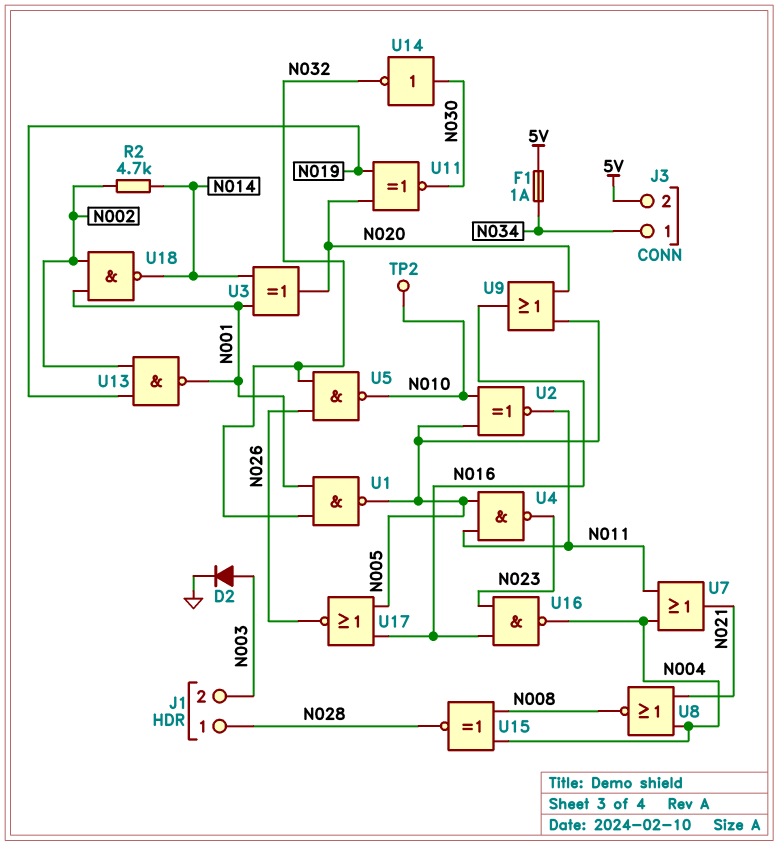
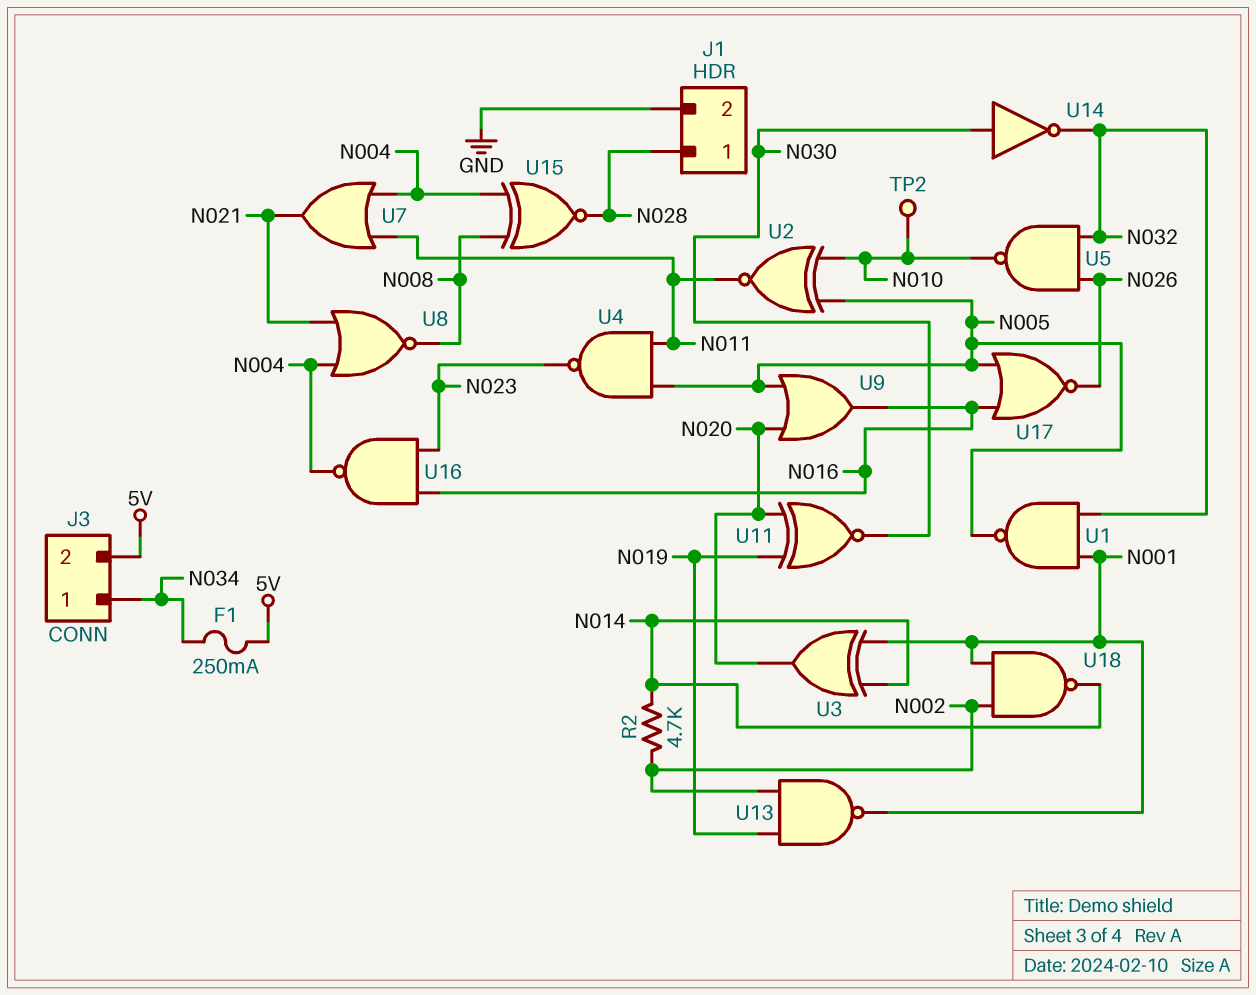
D2: diode (A N003, K GND) -> none
F1: 1A (5V, N034) -> 250mA (5V, N034)
J1 pin 2: N003 -> GND

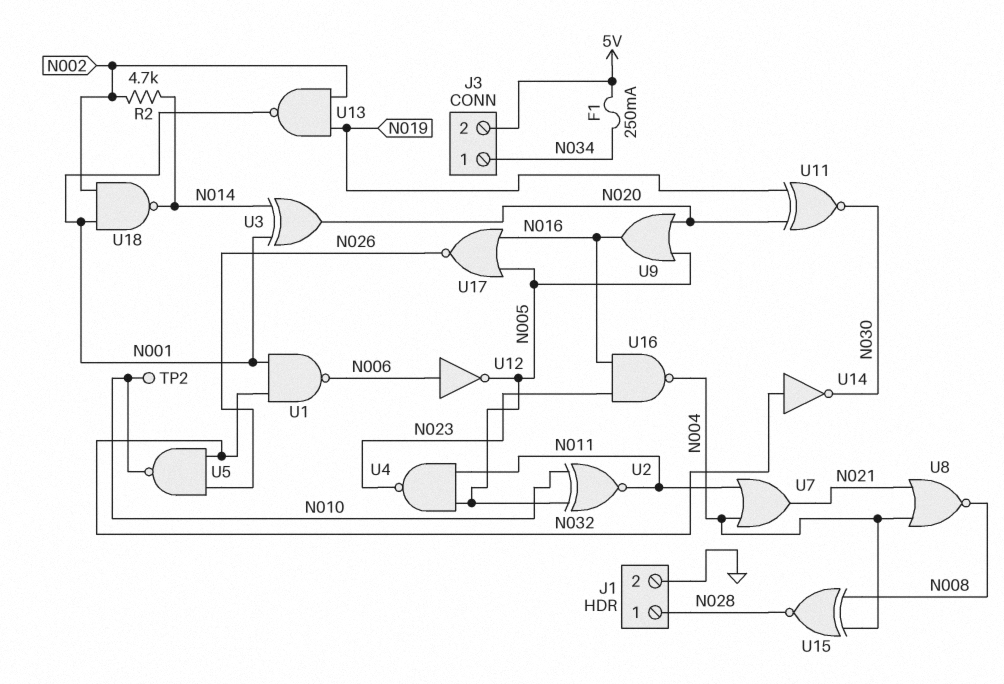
U1: NAND (in N001, in N032, out N005) -> NAND (in N001, in N032, out N006)
U12: none -> NOT (in N006, out N005)
U14: NOT (in N030, out N032) -> NOT (in N032, out N030)

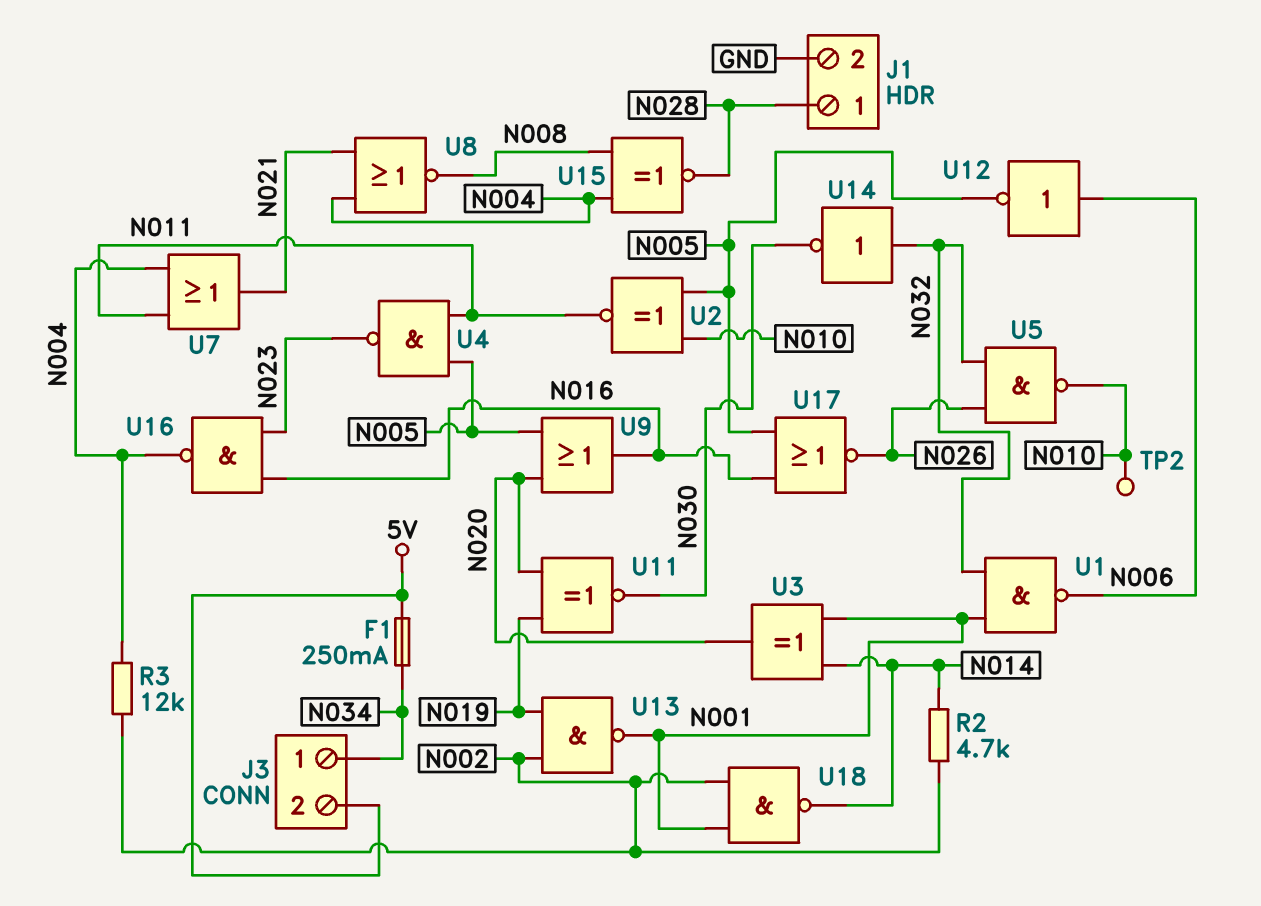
R3: none -> 12k (N002, N004)

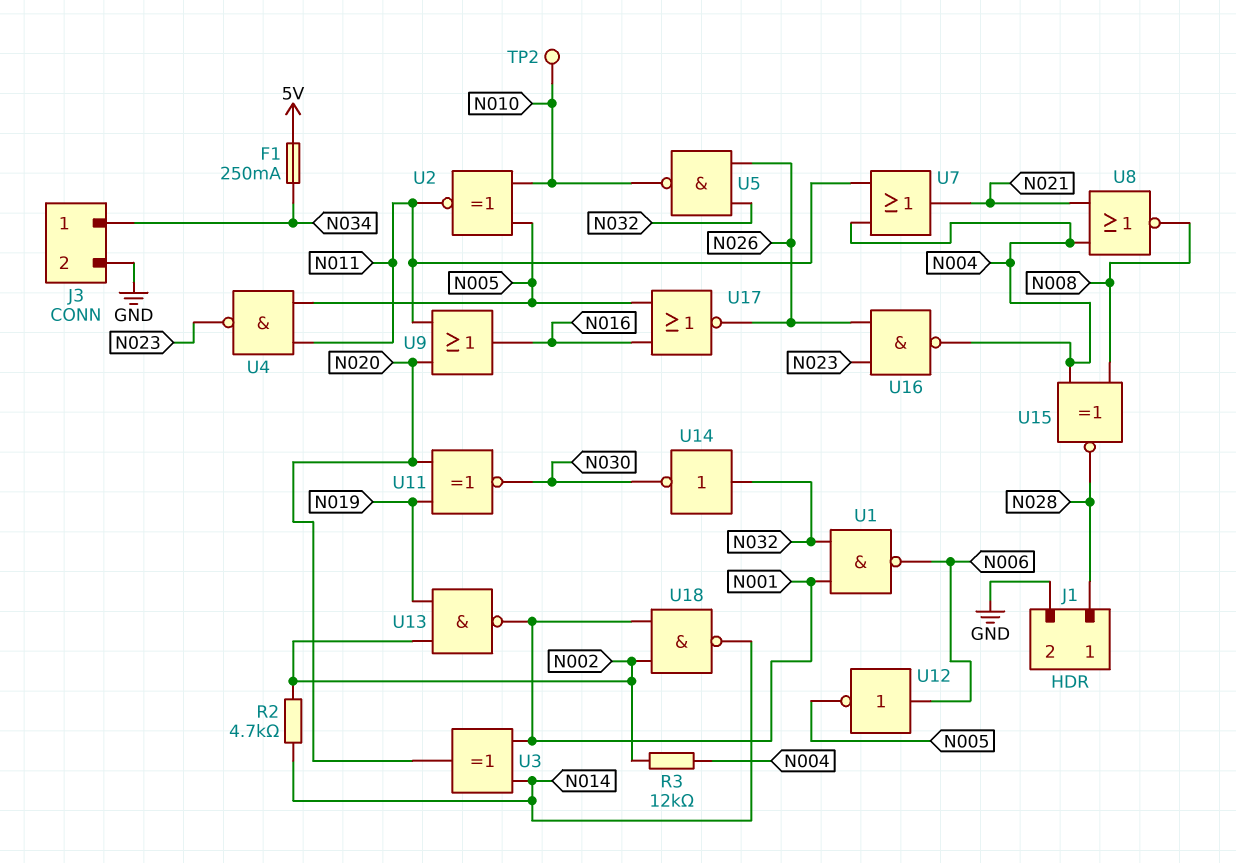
J3 pin 2: 5V -> GND
U9: OR (in N005, in N020, out N016) -> OR (in N011, in N020, out N016)
U16: NAND (in N016, in N023, out N004) -> NAND (in N023, in N026, out N004)

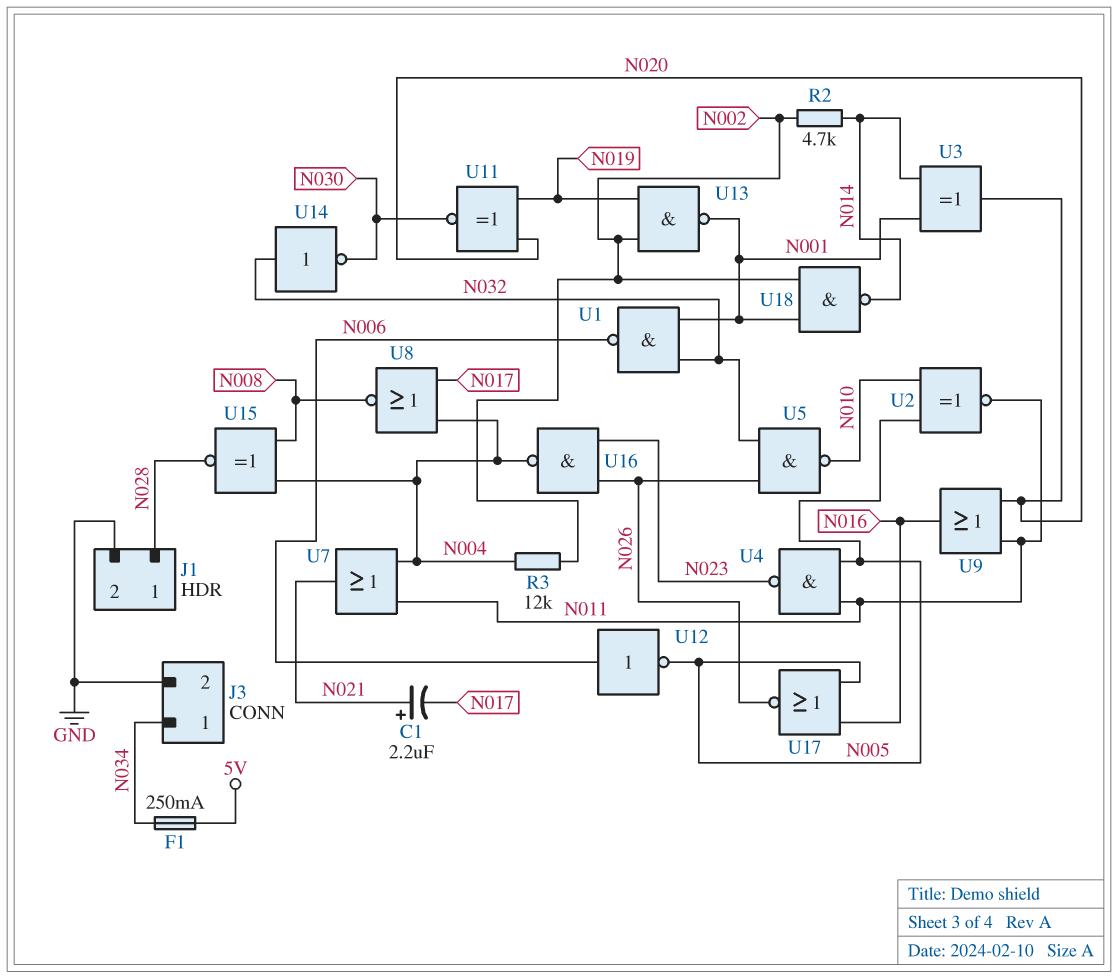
C1: none -> 2.2uF (plus N021, minus N017)
TP2: test point (N010) -> none
U8: NOR (in N004, in N021, out N008) -> NOR (in N004, in N017, out N008)

